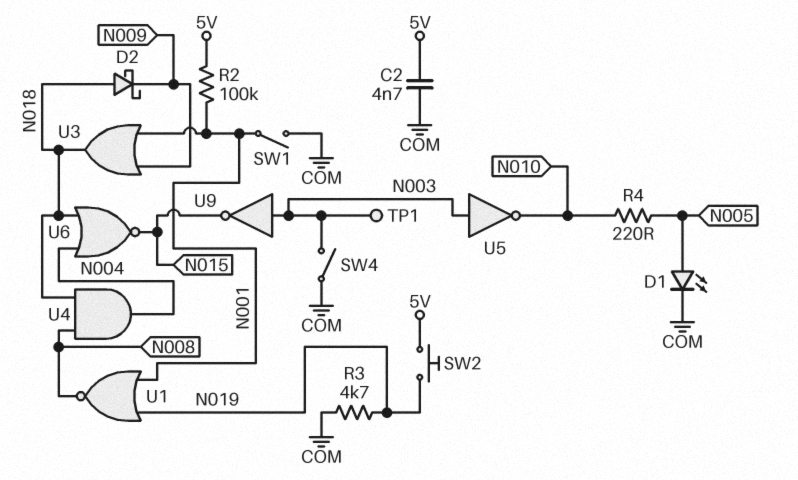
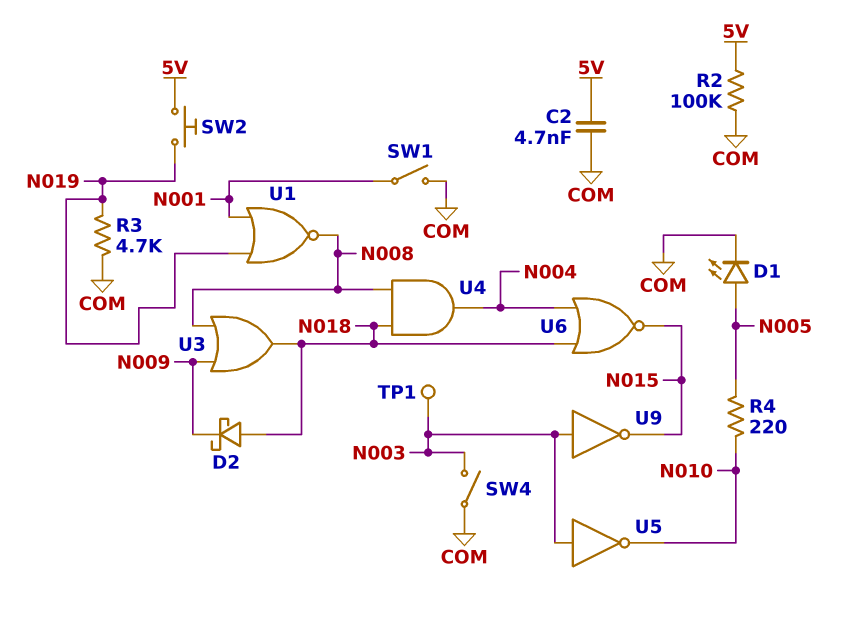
R2: 100k (5V, N001) -> 100k (5V, COM)
U3: OR (in N001, in N009, out N018) -> OR (in N008, in N009, out N018)

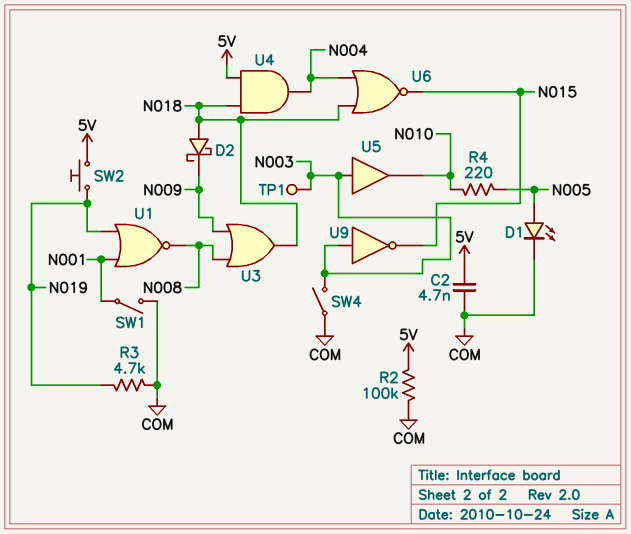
U4: AND (in N008, in N018, out N004) -> AND (in 5V, in N018, out N004)
U5: NOT (in N003, out N010) -> buffer (in N003, out N010)

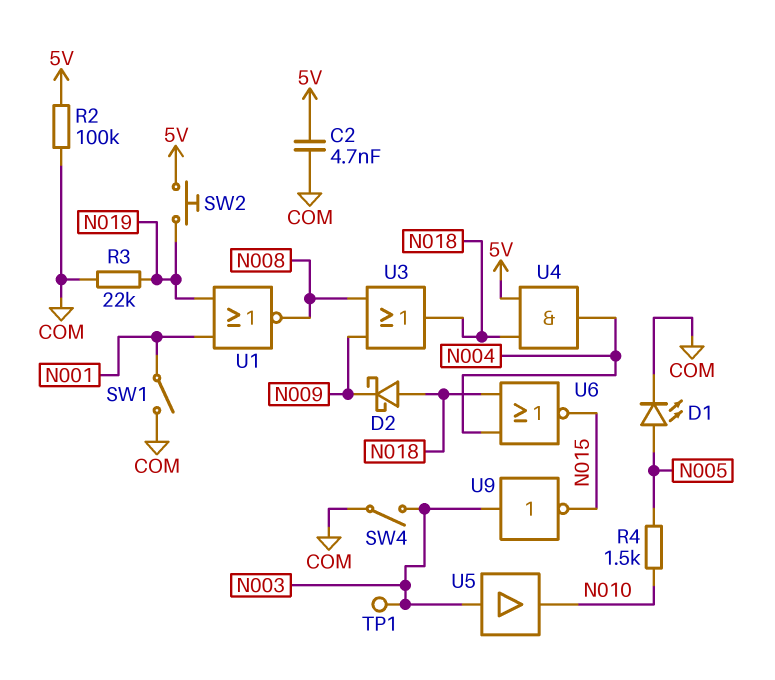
R3: 4.7k (COM, N019) -> 22k (COM, N019)
R4: 220 (N005, N010) -> 1.5k (N005, N010)

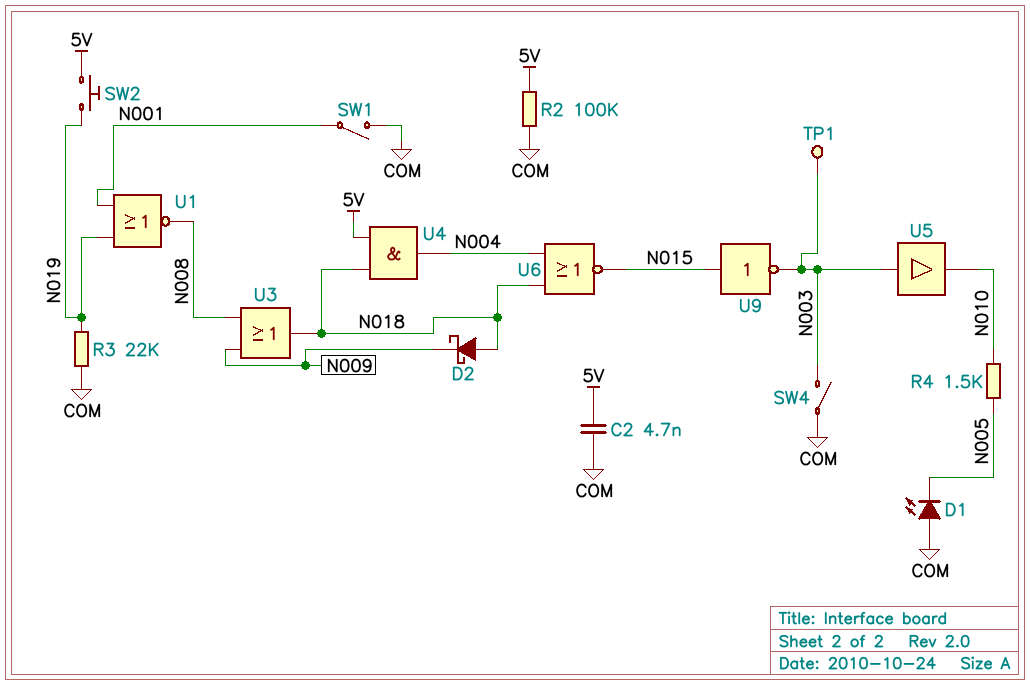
D1: LED (A N005, K COM) -> LED (A COM, K N005)
U9: NOT (in N003, out N015) -> NOT (in N015, out N003)

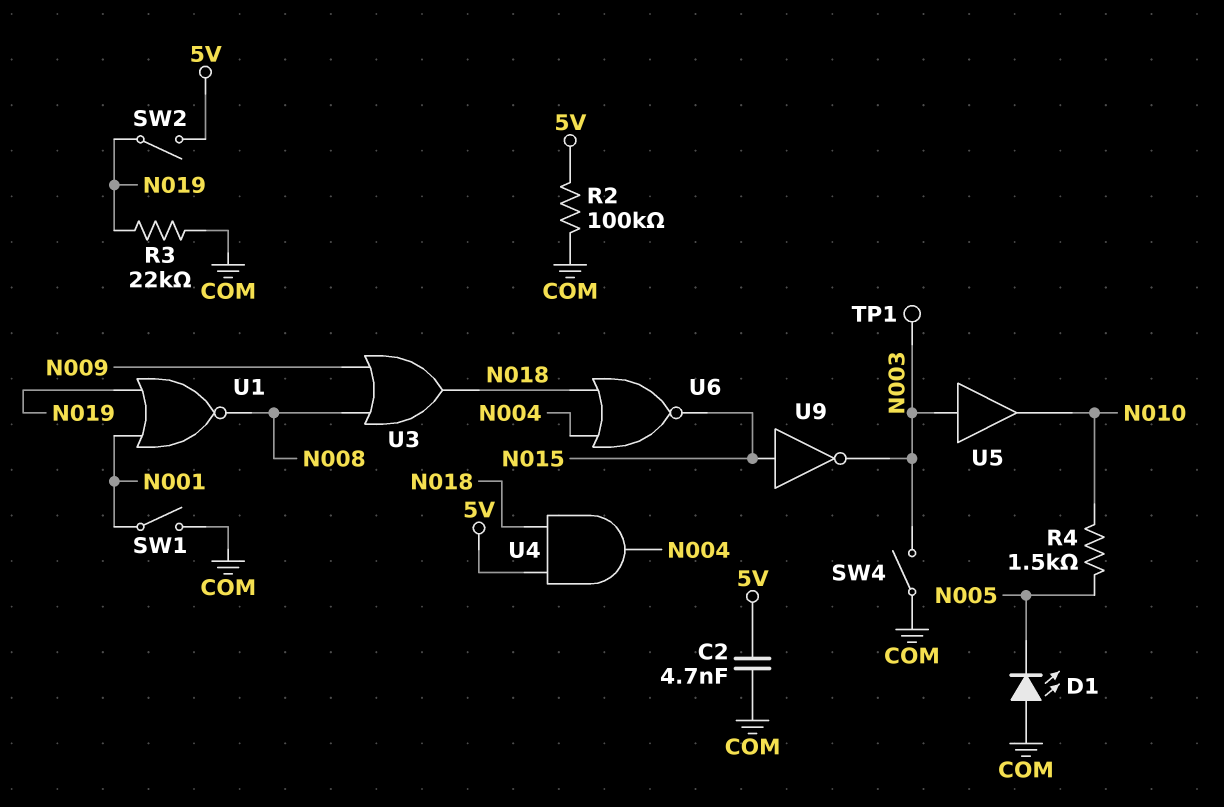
D2: schottky (A N018, K N009) -> none
SW2: button (5V, N019) -> switch (5V, N019)

